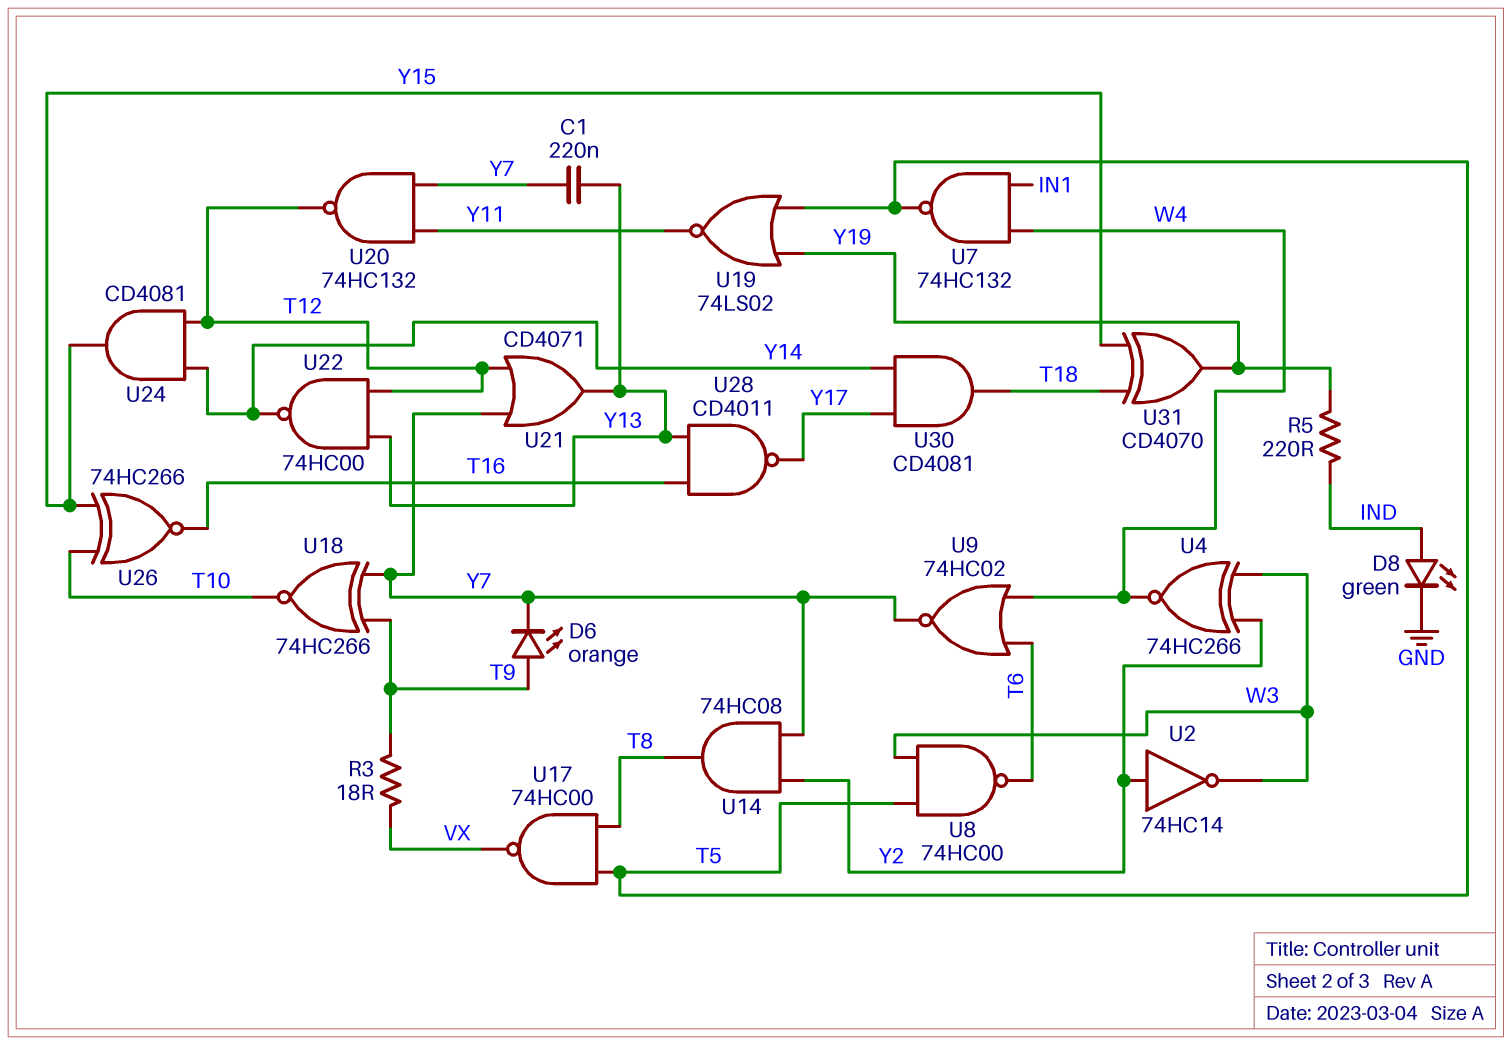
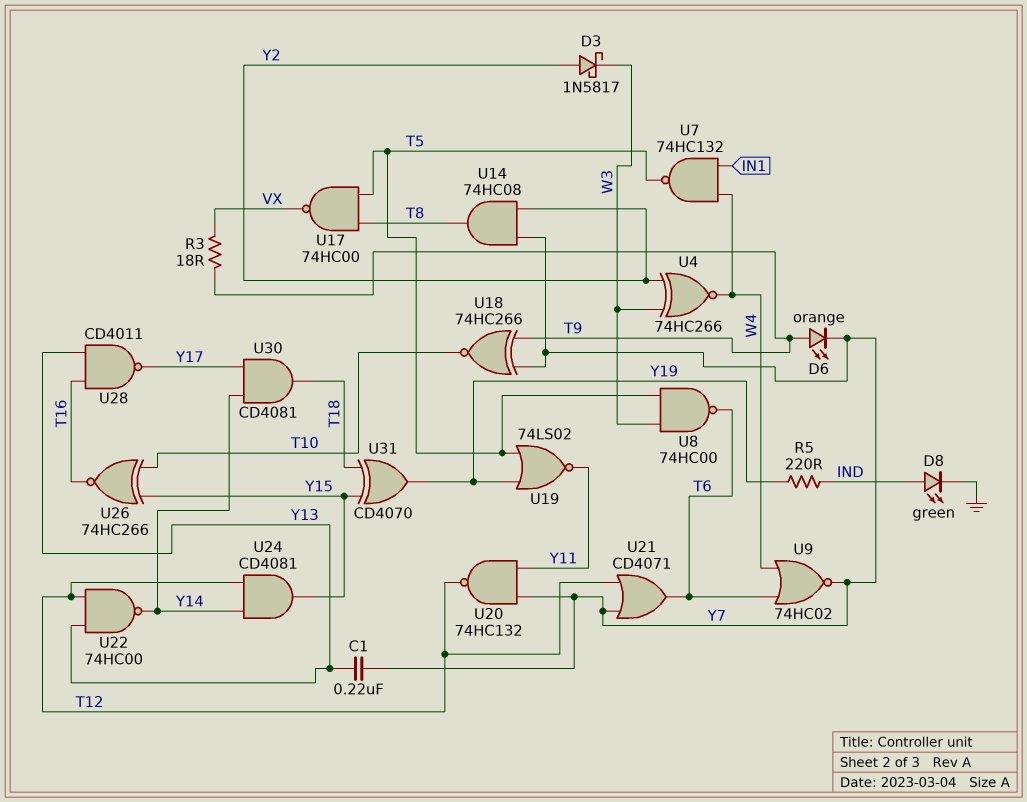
D3: none -> schottky 1N5817 (A Y2, K W3)
U2: NOT 74HC14 (in Y2, out W3) -> none
U21: OR CD4071 (in T12, in Y7, out Y13) -> OR CD4071 (in T12, in Y7, out T6)

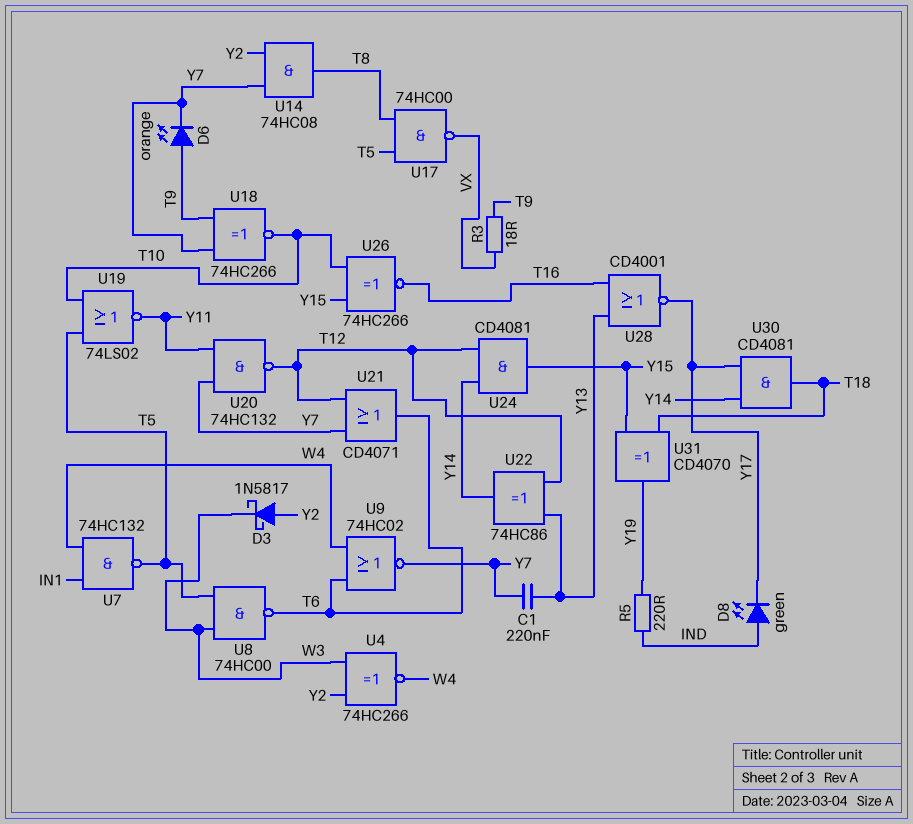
D8: LED green (A IND, K GND) -> LED green (A IND, K Y17)
U19: NOR 74LS02 (in T5, in Y19, out Y11) -> NOR 74LS02 (in T5, in T10, out Y11)
U22: NAND 74HC00 (in T12, in Y13, out Y14) -> XOR 74HC86 (in T12, in Y13, out Y14)
U28: NAND CD4011 (in T16, in Y13, out Y17) -> NOR CD4001 (in T16, in Y13, out Y17)

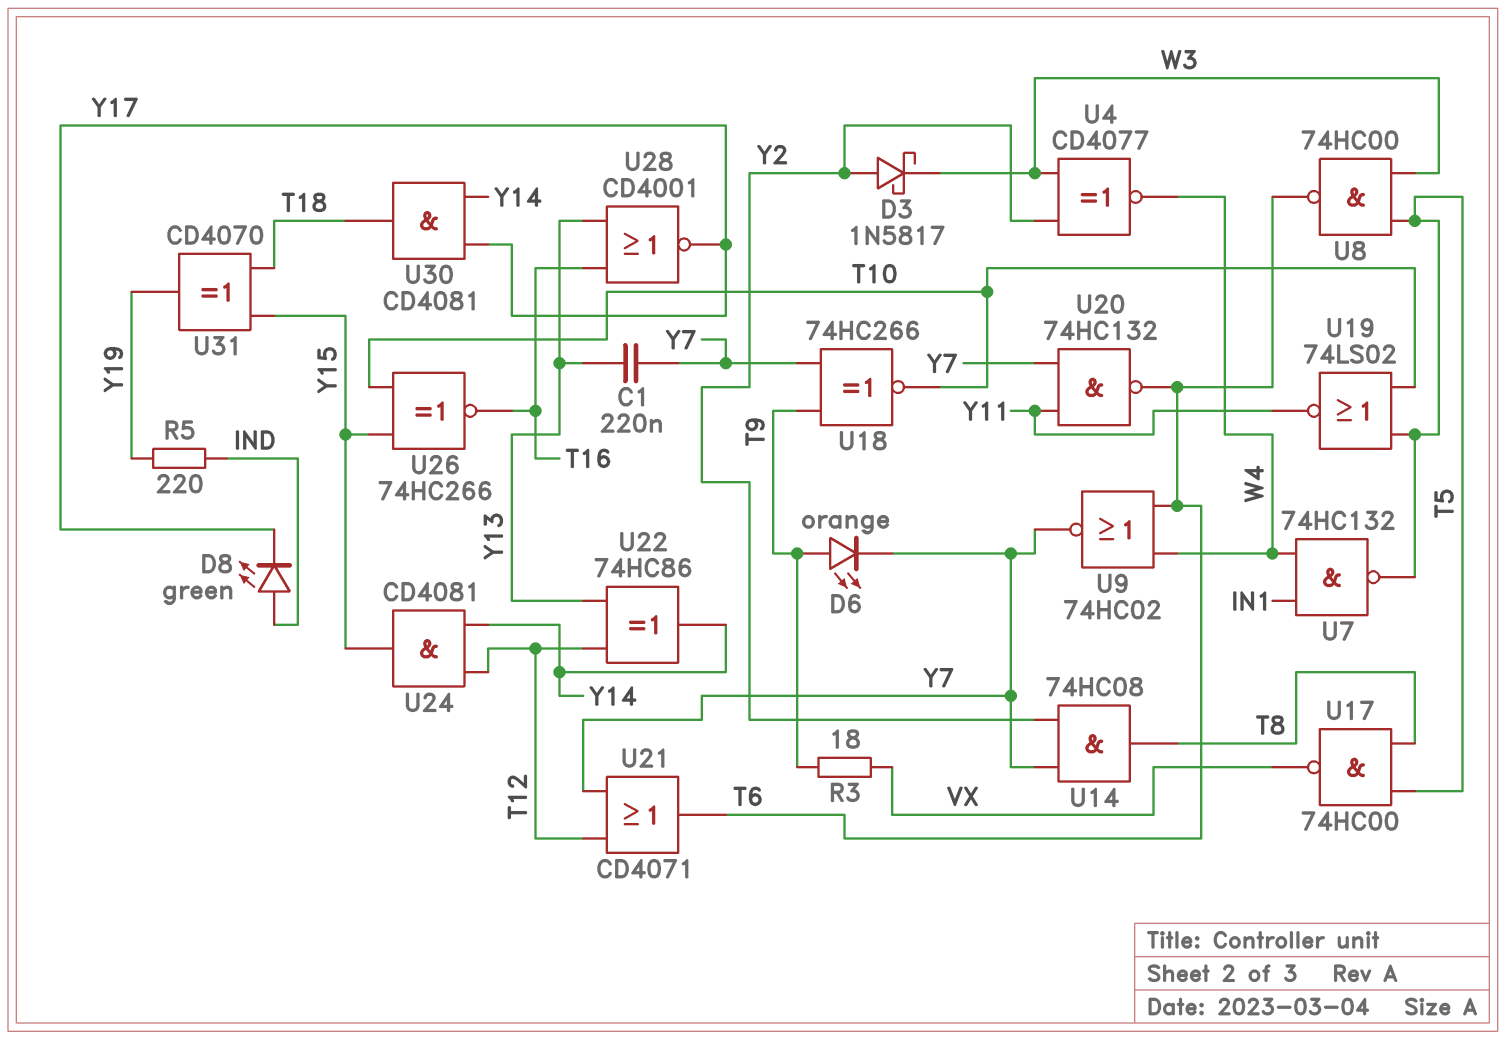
U4: XNOR 74HC266 (in W3, in Y2, out W4) -> XNOR CD4077 (in W3, in Y2, out W4)
U20: NAND 74HC132 (in Y7, in Y11, out T12) -> NAND 74HC132 (in Y7, in Y11, out T6)

